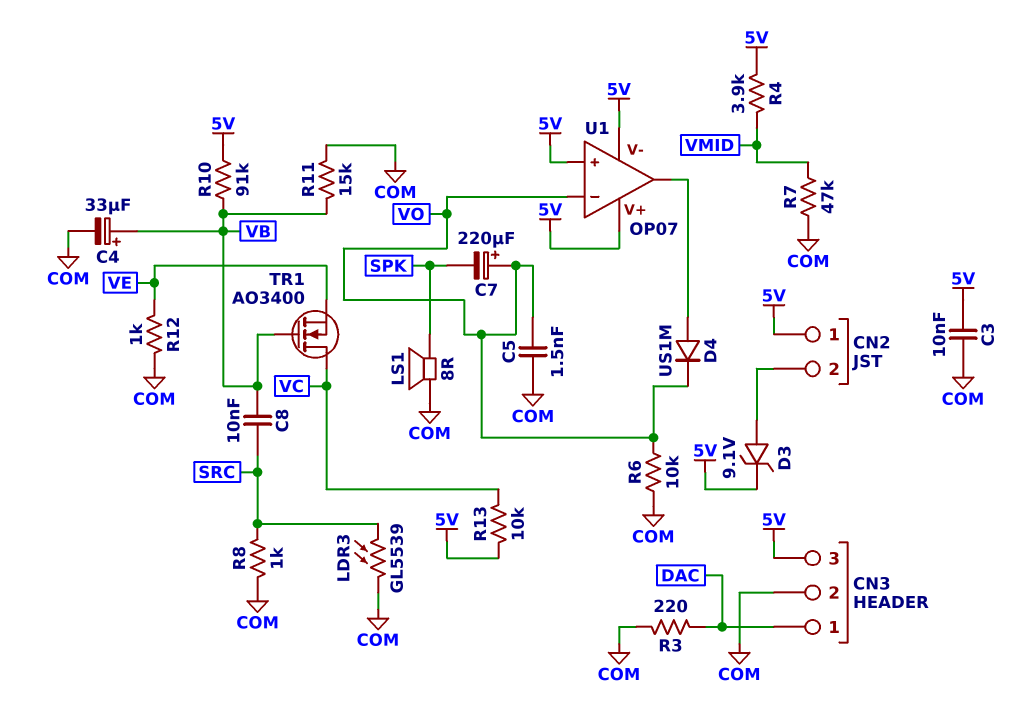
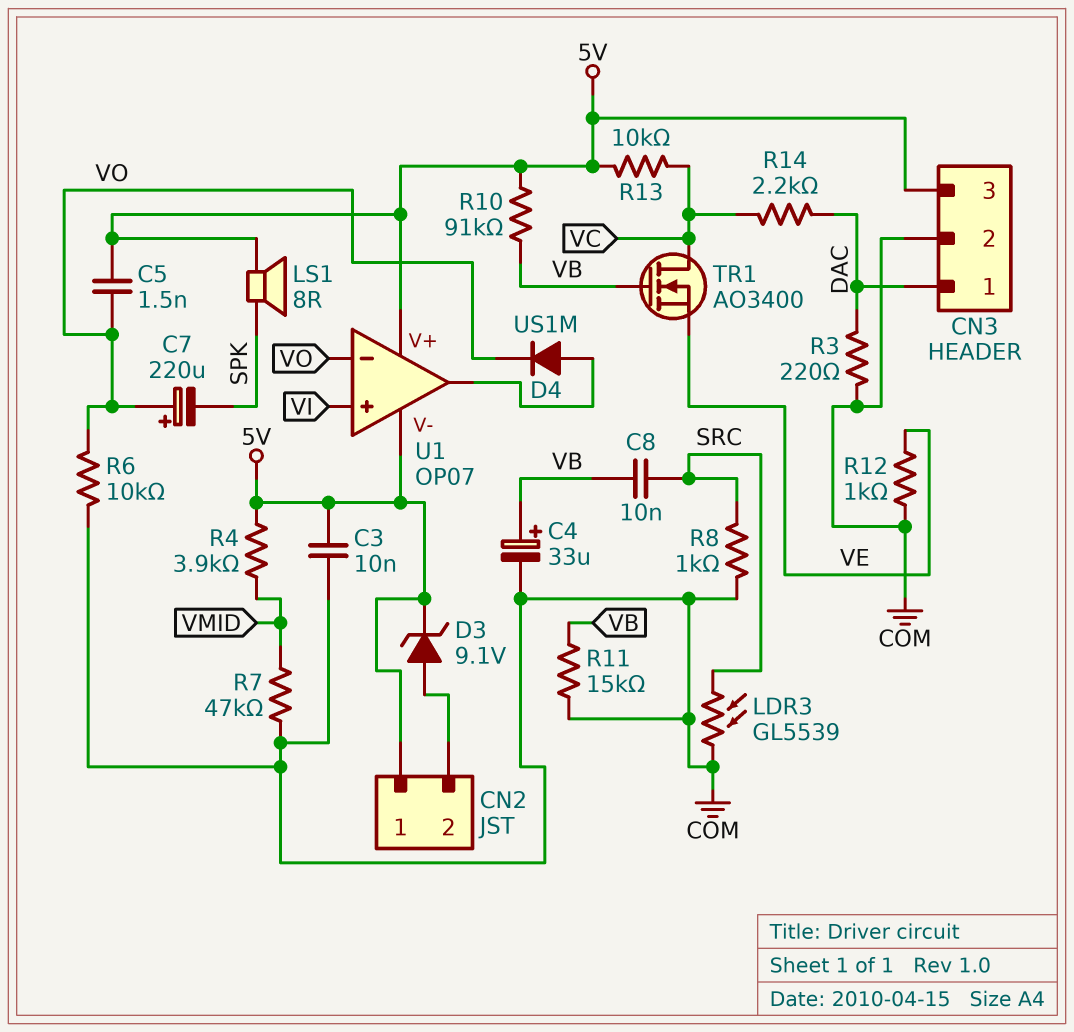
C5: 1.5nF (COM, VO) -> 1.5nF (5V, VO)
LS1: speaker 8R (COM, SPK) -> speaker 8R (5V, SPK)
R14: none -> 2.2k (DAC, VC)
U1 pin in+: 5V -> VI

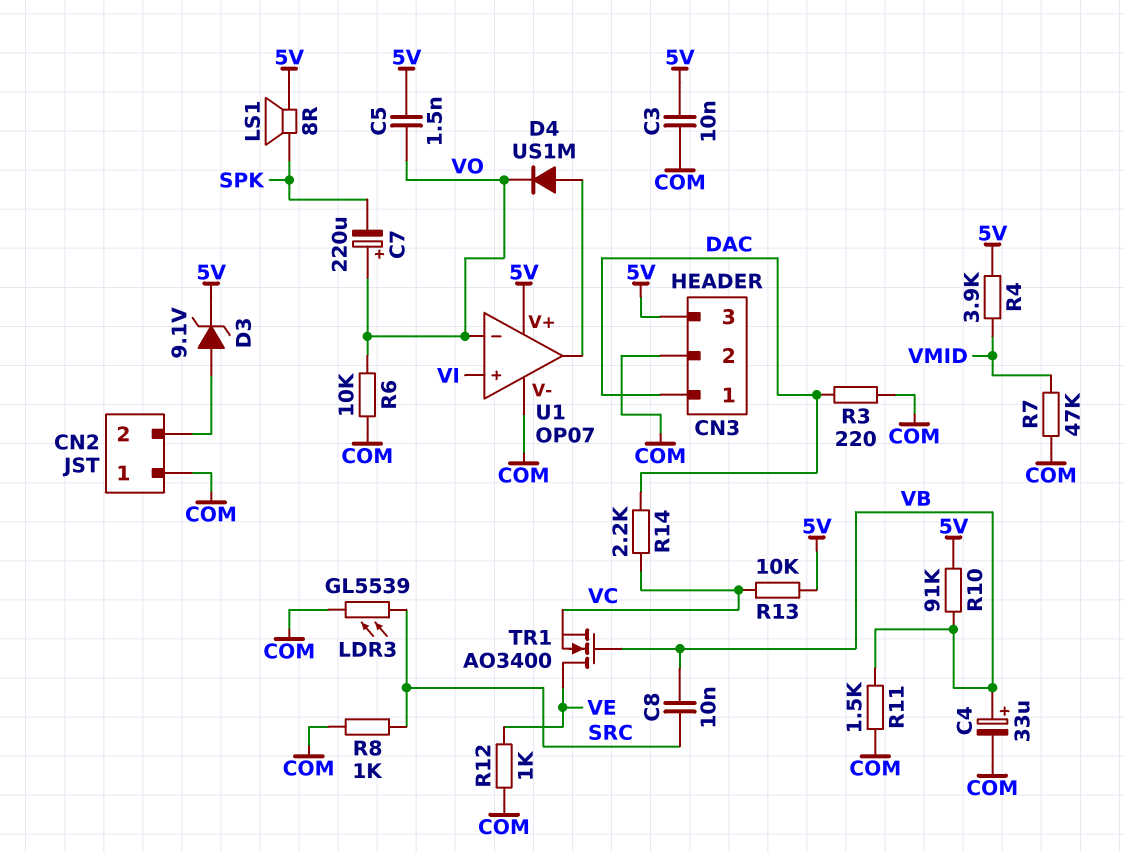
CN2 pin 1: 5V -> COM
R11: 15k (COM, VB) -> 1.5k (COM, VB)
TR1: NMOS AO3400 (G VB, D VC, S VE) -> NMOS AO3400 (G VB, D VE, S VC)
U1 pin V-: 5V -> COM

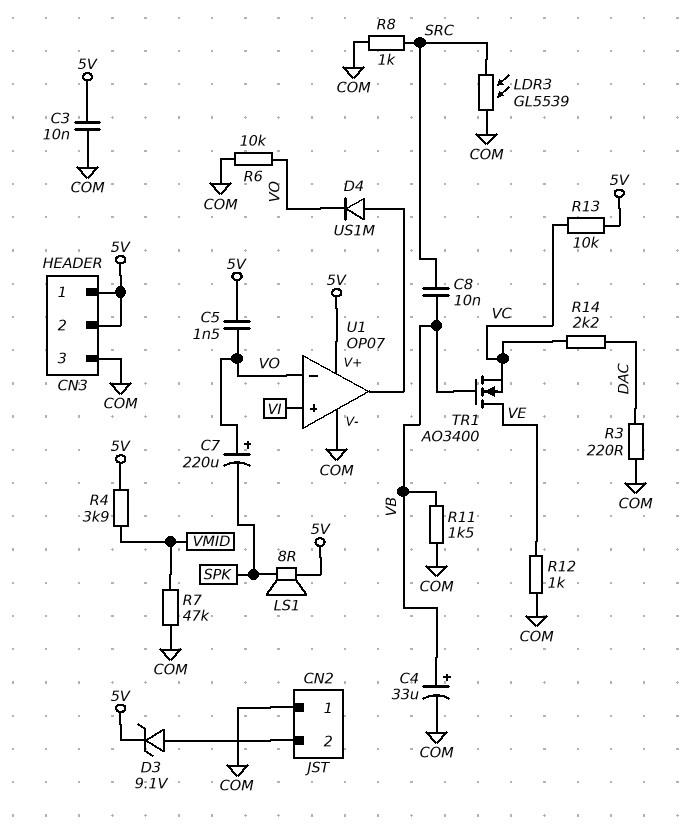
CN3 pin 1: DAC -> 5V
CN3 pin 2: COM -> 5V
CN3 pin 3: 5V -> COM
R10: 91k (5V, VB) -> none

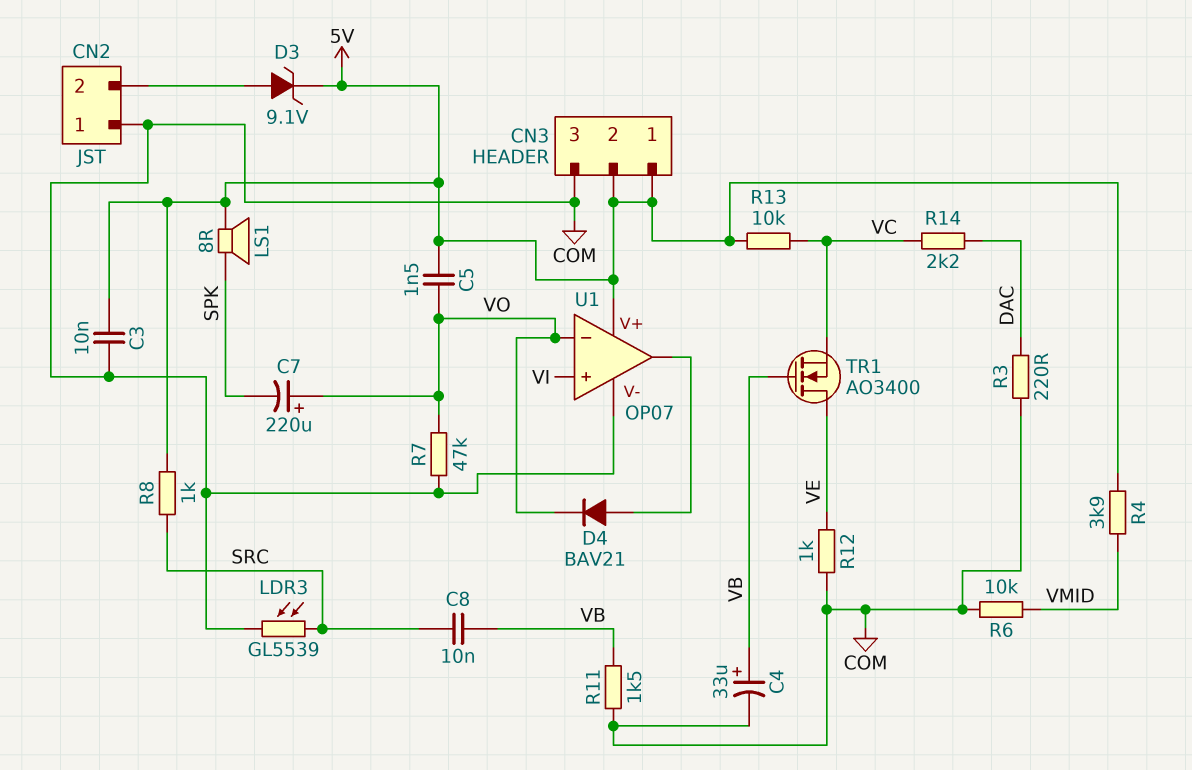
D4: diode US1M (A U1/out, K VO) -> diode BAV21 (A U1/out, K VO)
R6: 10k (COM, VO) -> 10k (COM, VMID)
R7: 47k (COM, VMID) -> 47k (COM, VO)
R8: 1k (COM, SRC) -> 1k (5V, SRC)

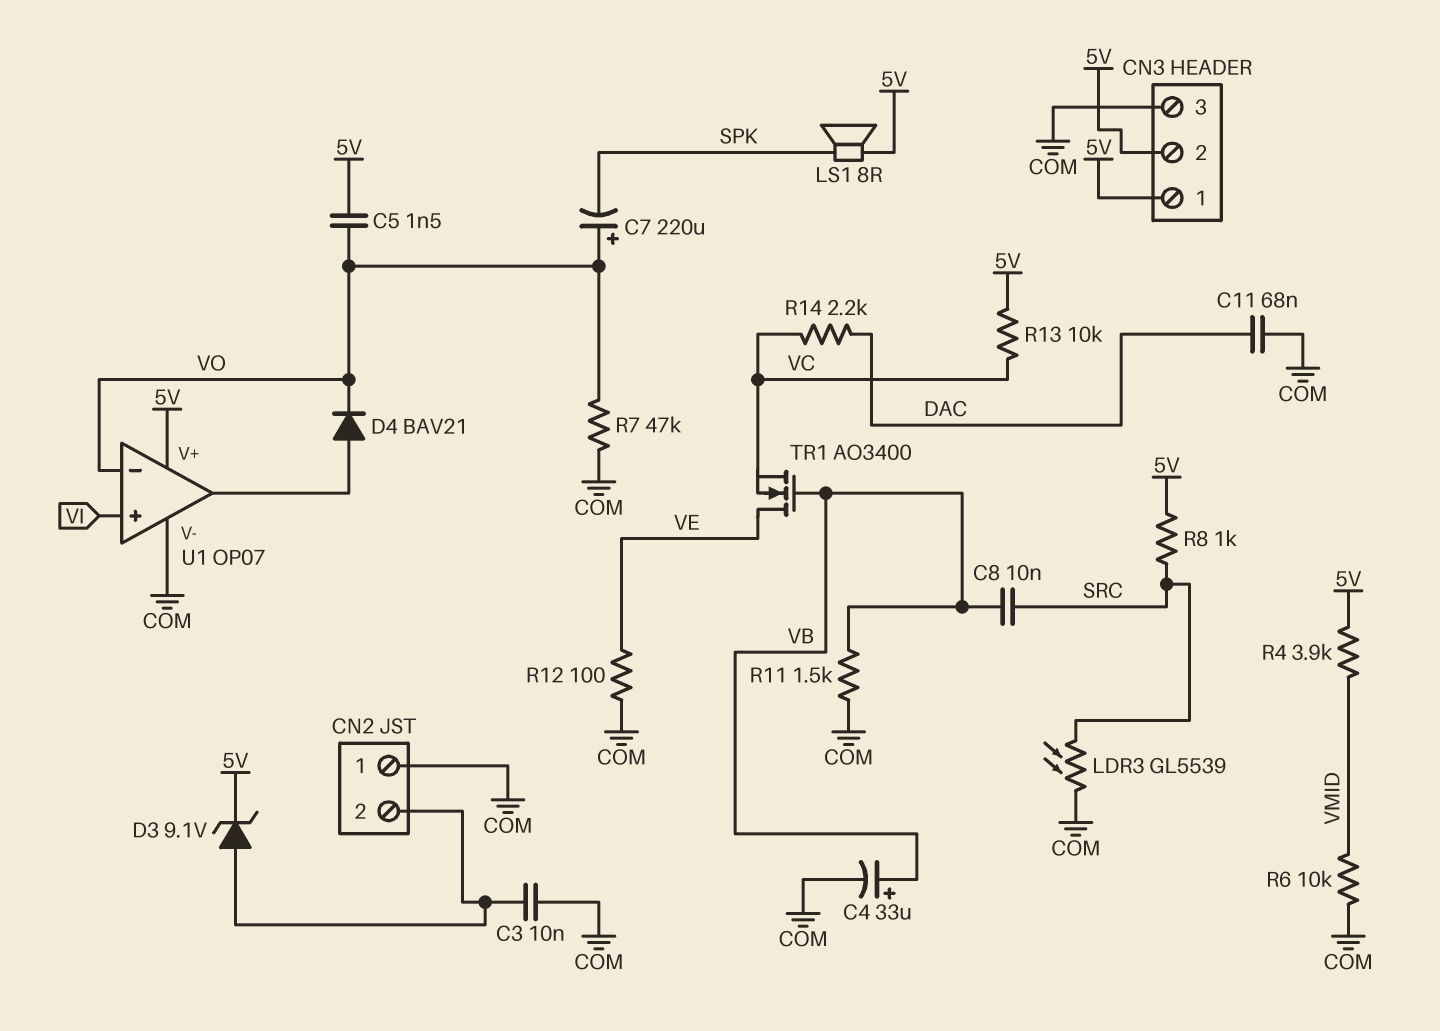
C3: 10nF (5V, COM) -> 10nF (CN2/2, COM)
C11: none -> 68nF (COM, DAC)
R3: 220 (COM, DAC) -> none
R12: 1k (COM, VE) -> 100 (COM, VE)

